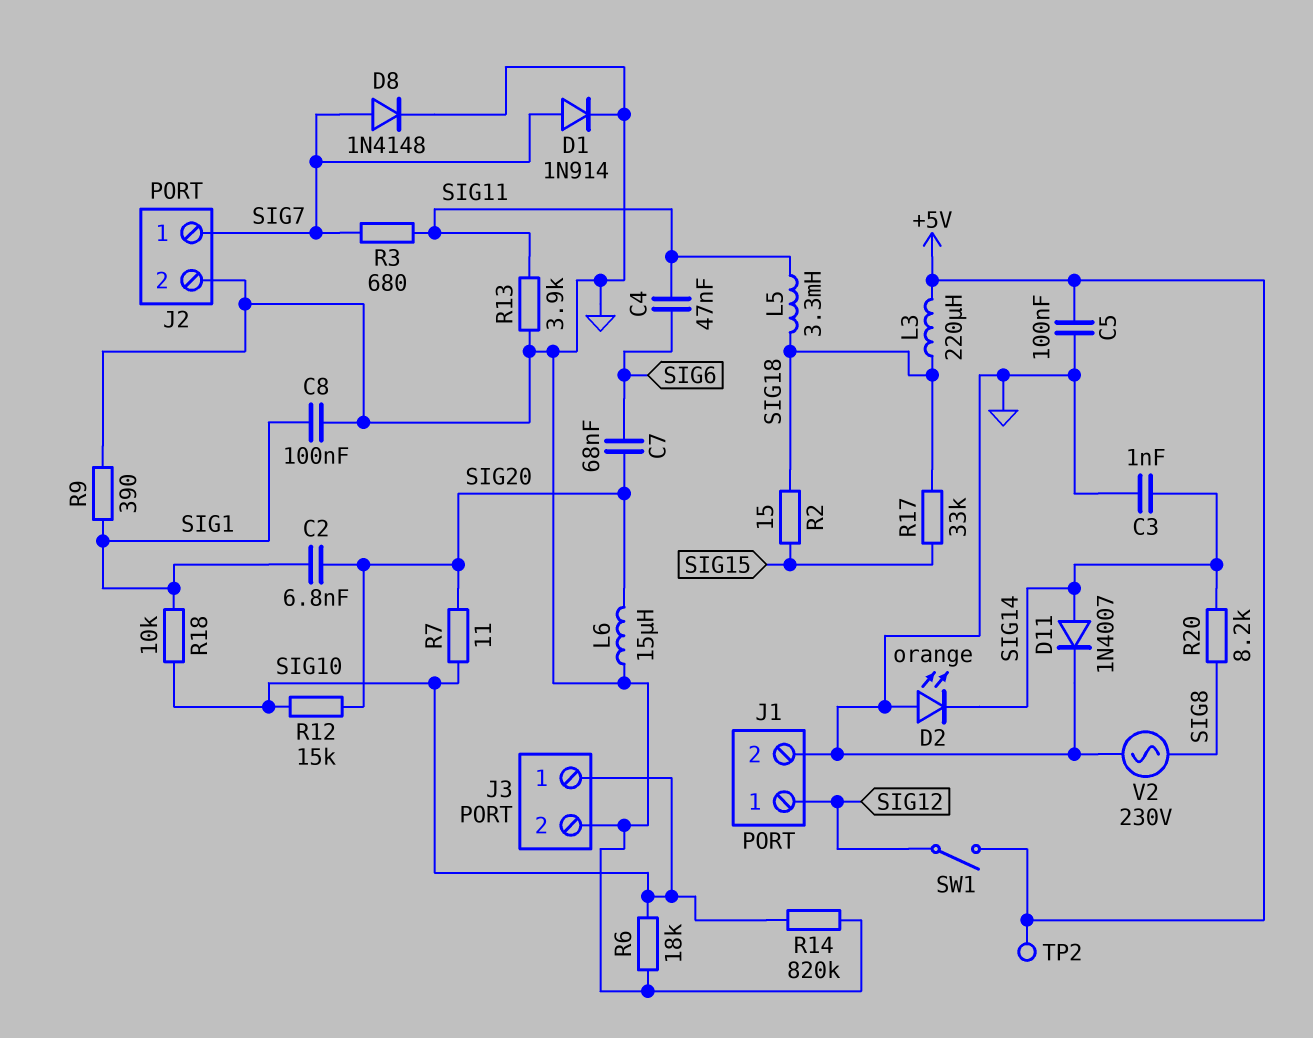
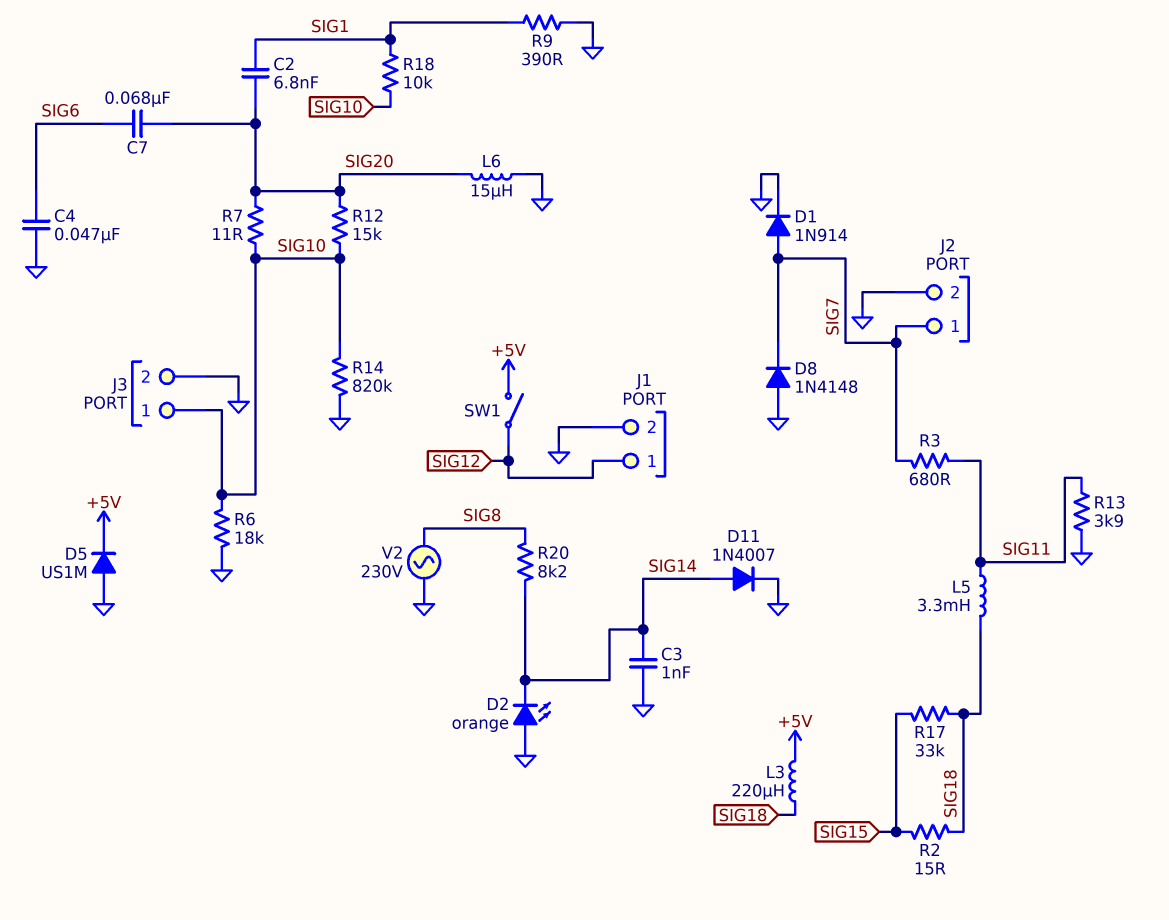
C4: 47nF (SIG6, SIG11) -> 47nF (GND, SIG6)
C5: 100nF (+5V, GND) -> none
C8: 100nF (GND, SIG1) -> none
D5: none -> diode US1M (A GND, K +5V)
D8: diode 1N4148 (A SIG7, K GND) -> diode 1N4148 (A GND, K SIG7)
TP2: test point (+5V) -> none

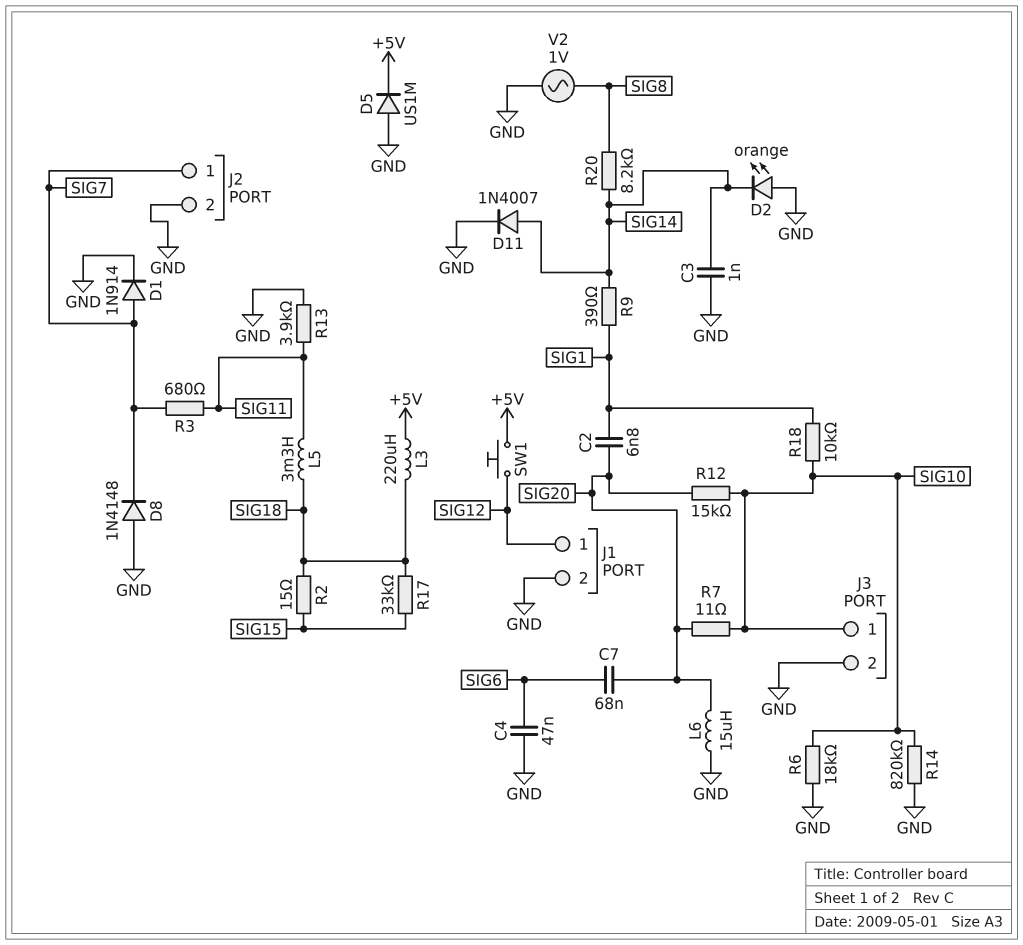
R9: 390 (GND, SIG1) -> 390 (SIG1, SIG14)
SW1: switch (+5V, SIG12) -> button (+5V, SIG12)
V2: AC 230V (GND, SIG8) -> AC 1V (GND, SIG8)

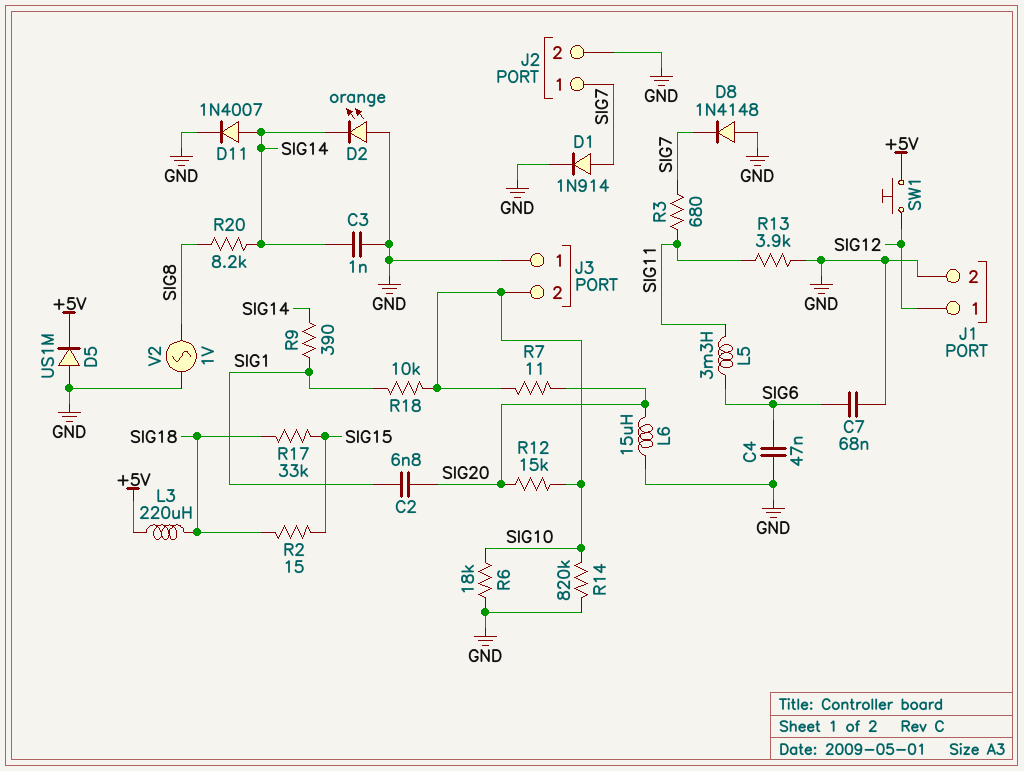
C7: 68nF (SIG6, SIG20) -> 68nF (GND, SIG6)
J3 pin 1: SIG10 -> GND
J3 pin 2: GND -> SIG10
L5: 3.3mH (SIG11, SIG18) -> 3.3mH (SIG6, SIG11)

